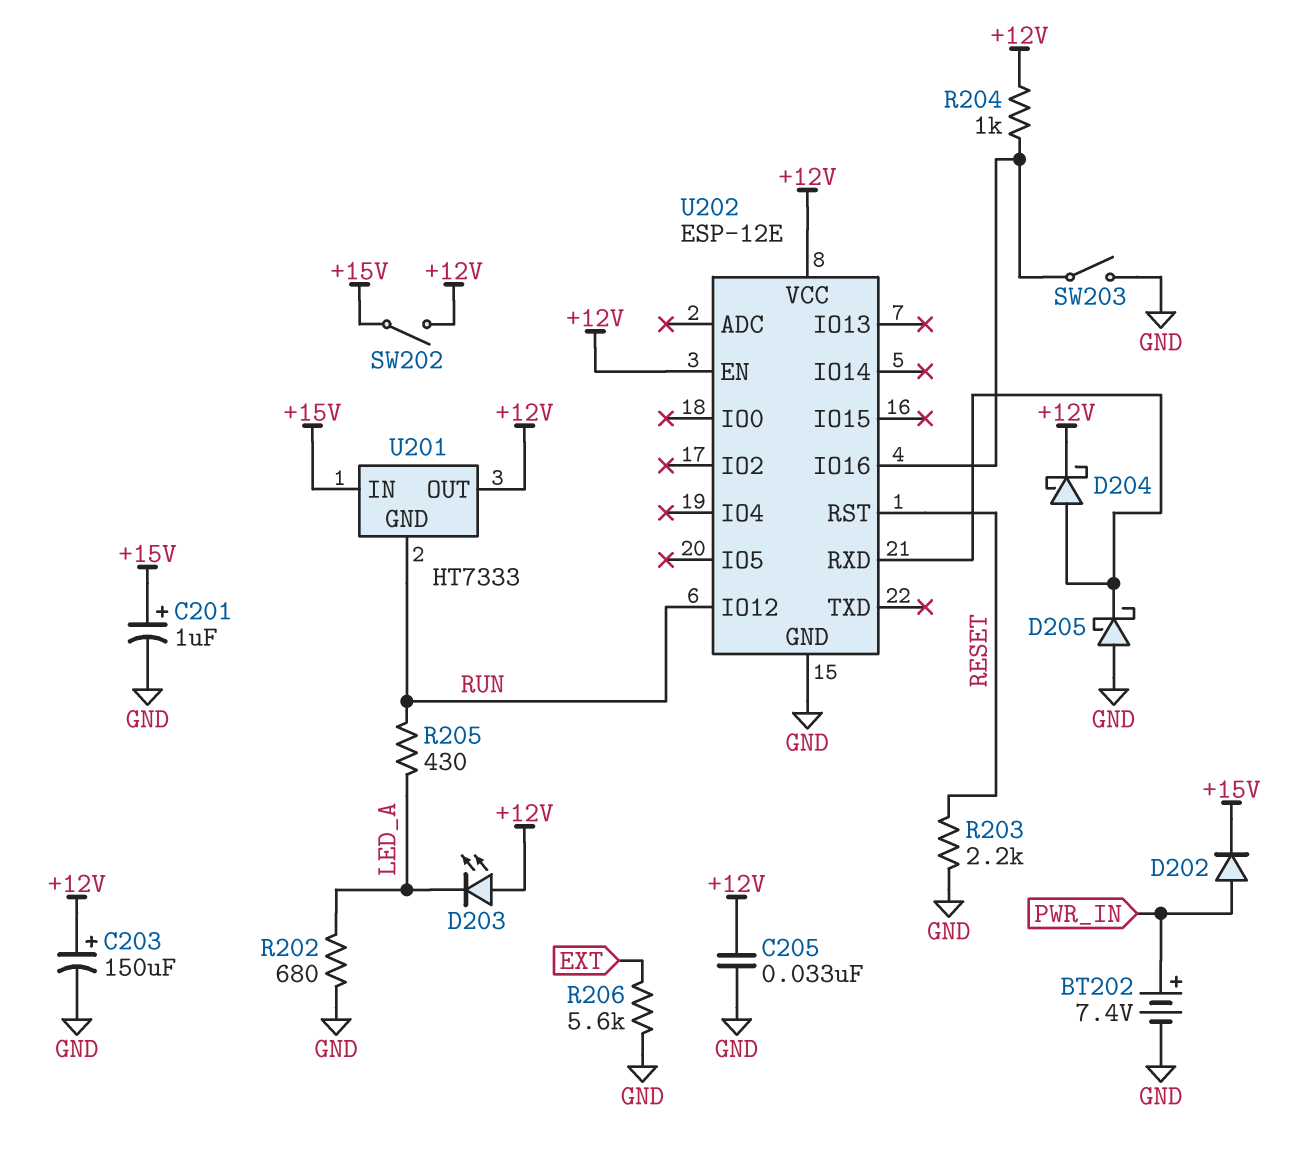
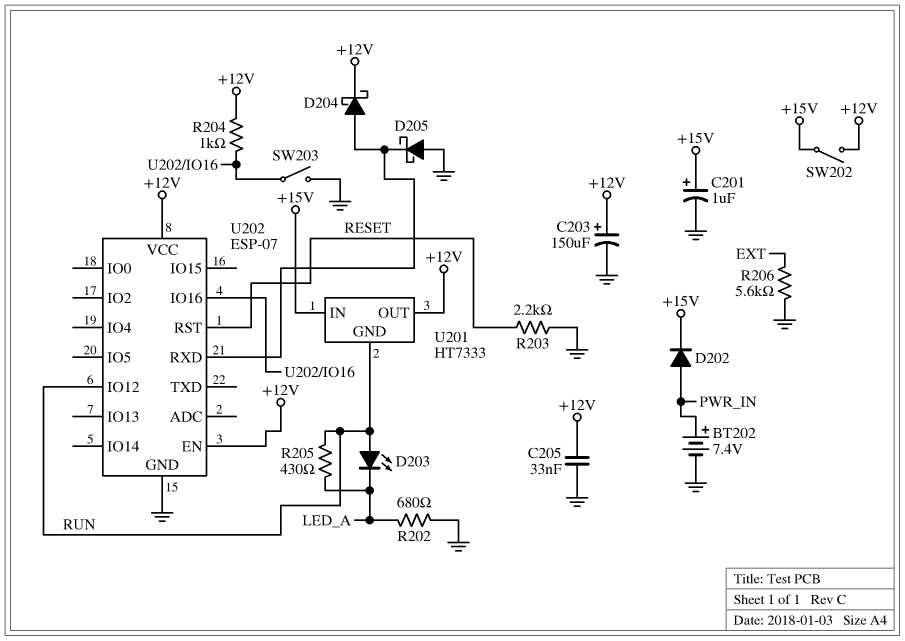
D203: LED (A +12V, K LED_A) -> LED (A RUN, K LED_A)
U202: ESP-12E -> ESP-07

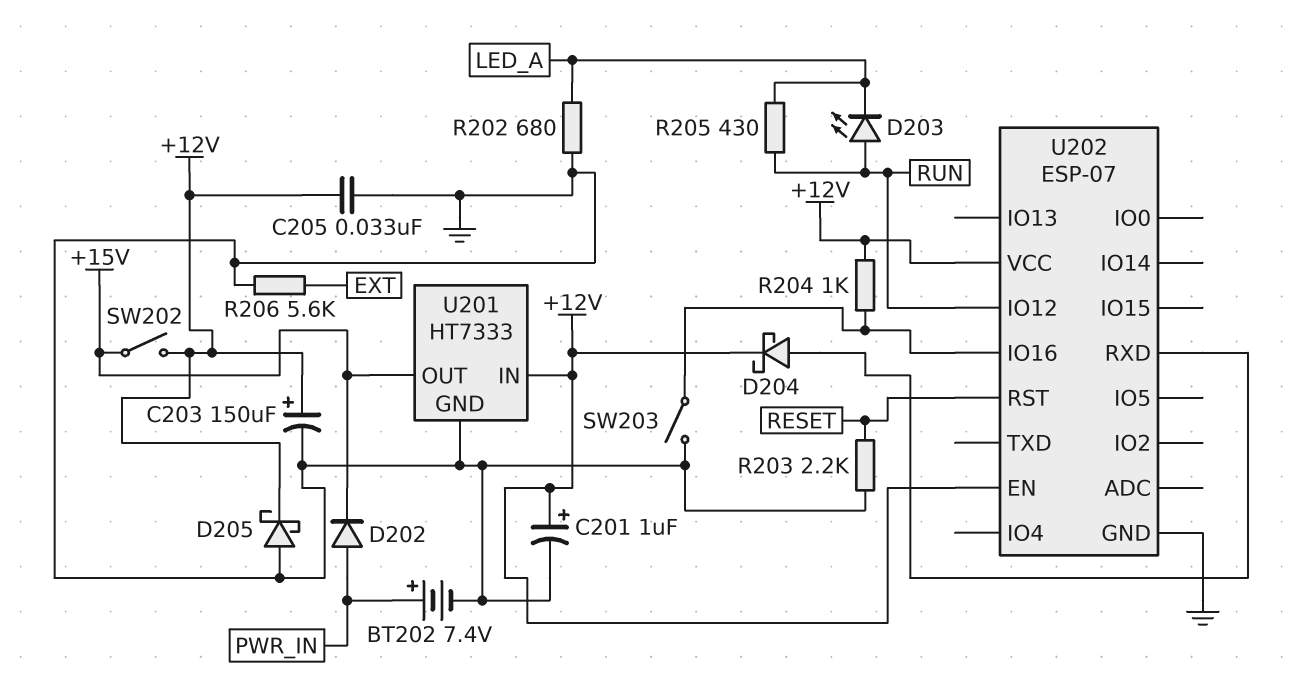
C201: 1uF (plus +15V, minus GND) -> 1uF (plus +12V, minus GND)
D205: schottky (A GND, K U202/RXD) -> schottky (A GND, K +12V)
U201 pin GND: RUN -> GND
U201 pin IN: +15V -> +12V
U201 pin OUT: +12V -> +15V

